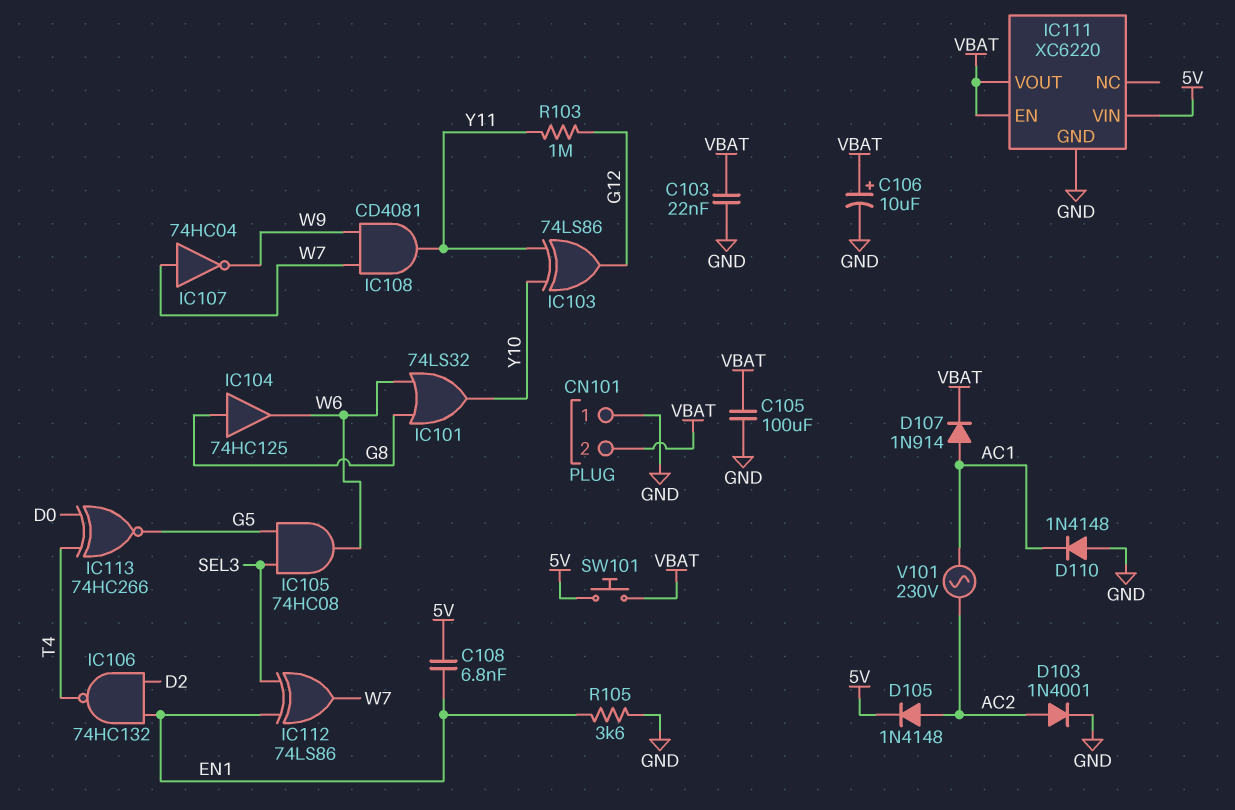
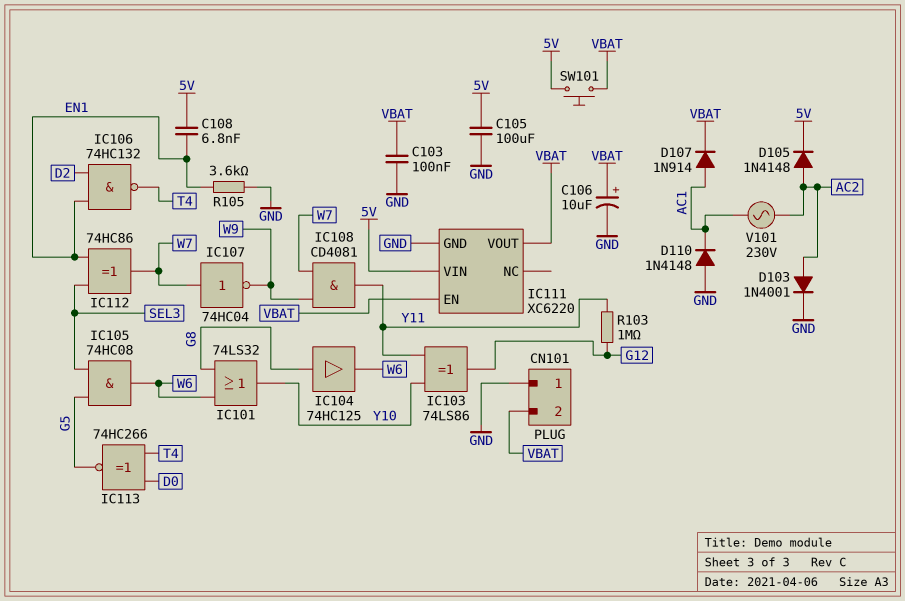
C103: 22nF (GND, VBAT) -> 100nF (GND, VBAT)
C105: 100uF (GND, VBAT) -> 100uF (5V, GND)
IC112: XOR 74LS86 (in EN1, in SEL3, out W7) -> XOR 74HC86 (in EN1, in SEL3, out W7)

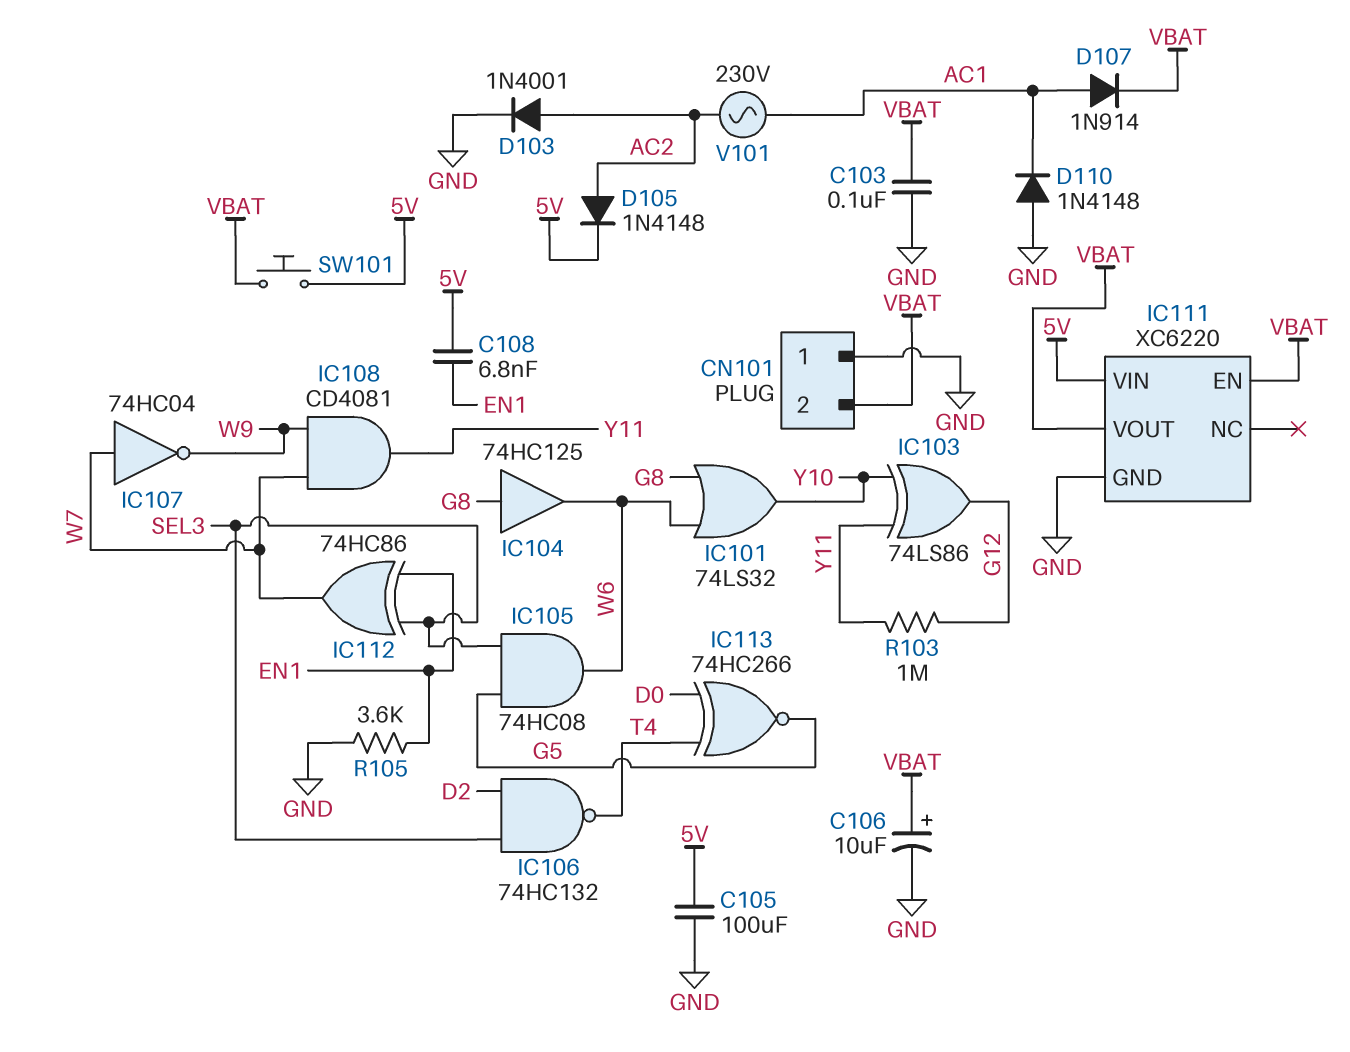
IC106: NAND 74HC132 (in D2, in EN1, out T4) -> NAND 74HC132 (in D2, in SEL3, out T4)

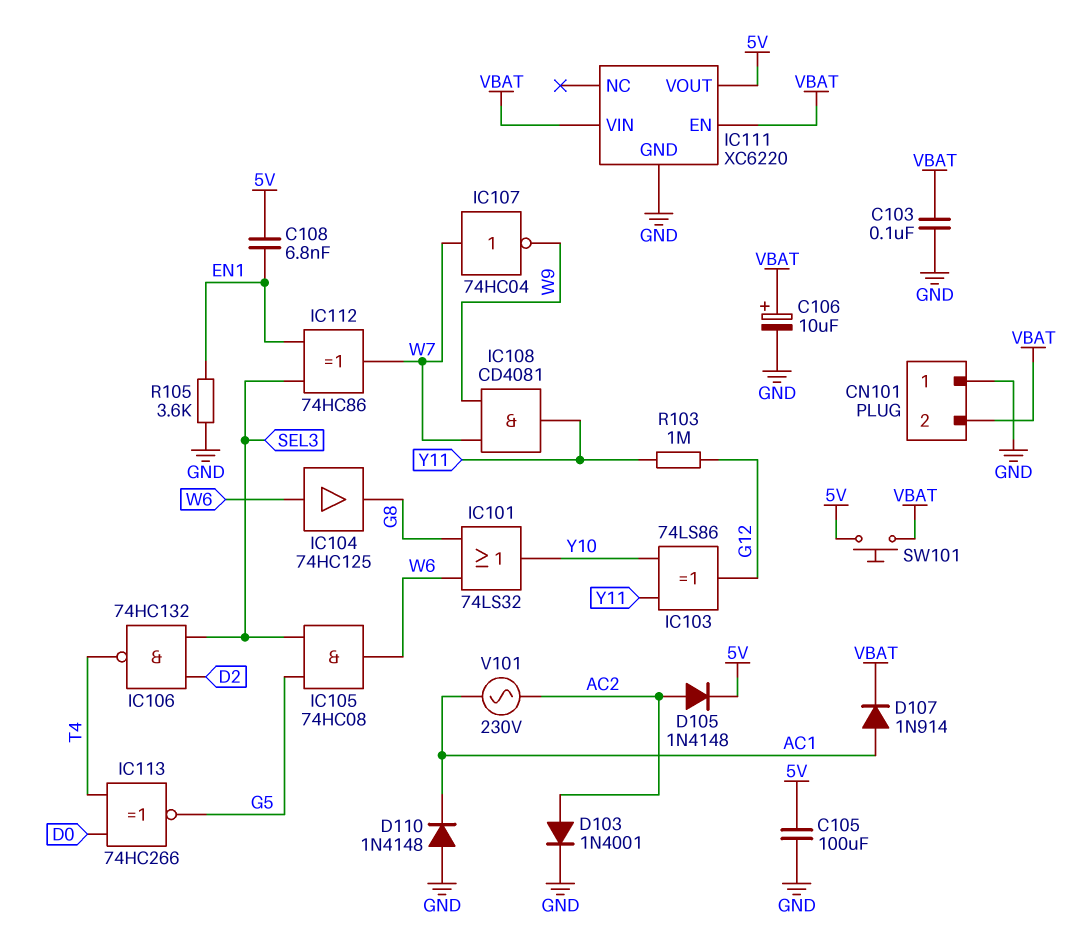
IC104: buffer 74HC125 (in G8, out W6) -> buffer 74HC125 (in W6, out G8)
IC111 pin VIN: 5V -> VBAT
IC111 pin VOUT: VBAT -> 5V

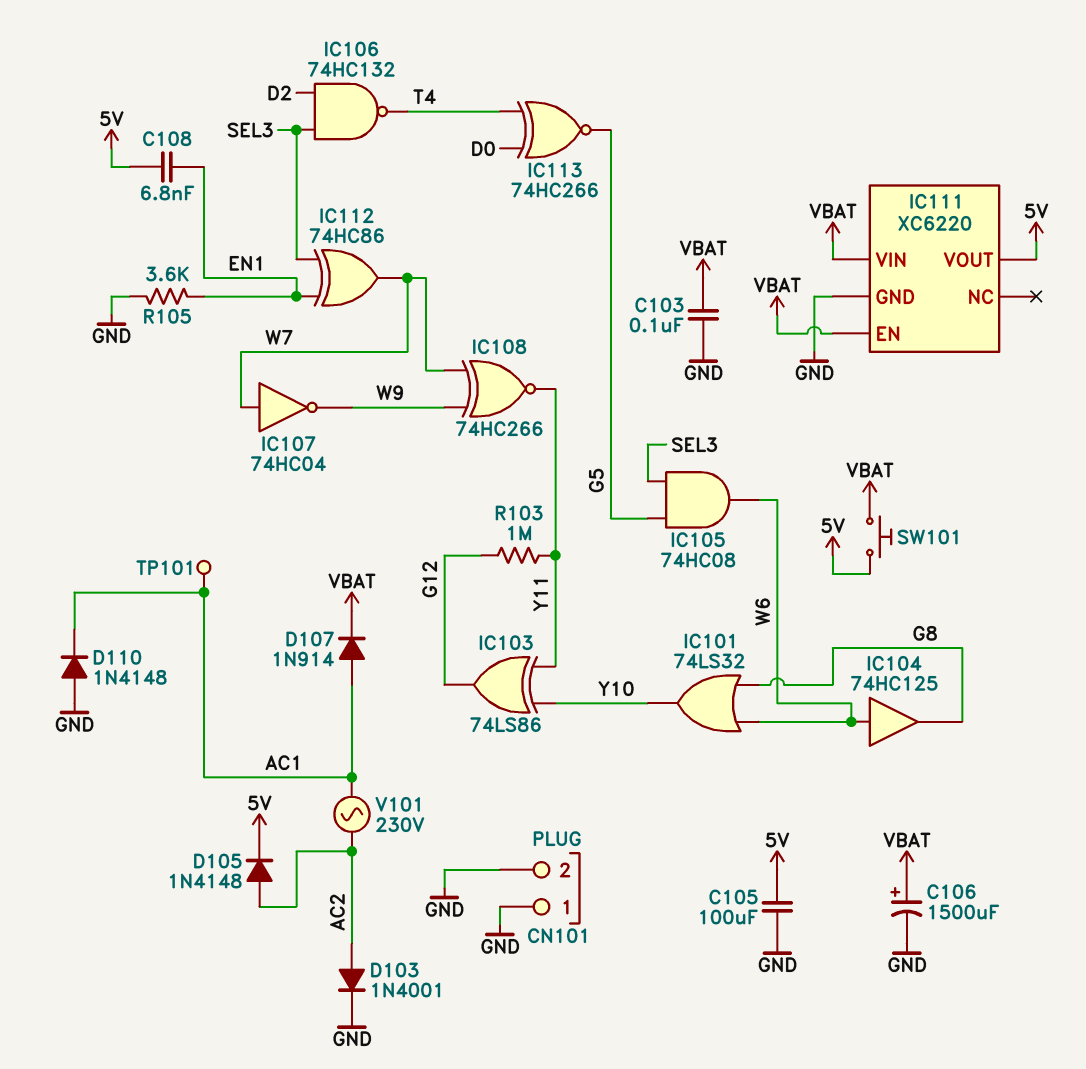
C106: 10uF (plus VBAT, minus GND) -> 1500uF (plus VBAT, minus GND)
CN101 pin 2: VBAT -> GND
IC108: AND CD4081 (in W7, in W9, out Y11) -> XNOR 74HC266 (in W7, in W9, out Y11)
TP101: none -> test point (AC1)

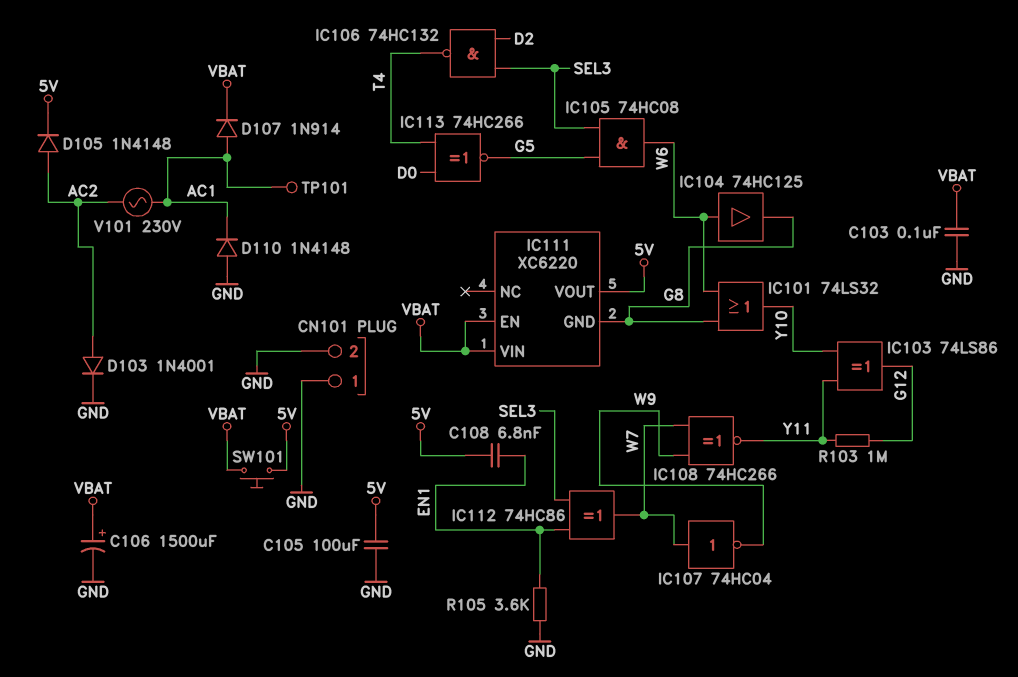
IC111 pin GND: GND -> G8

